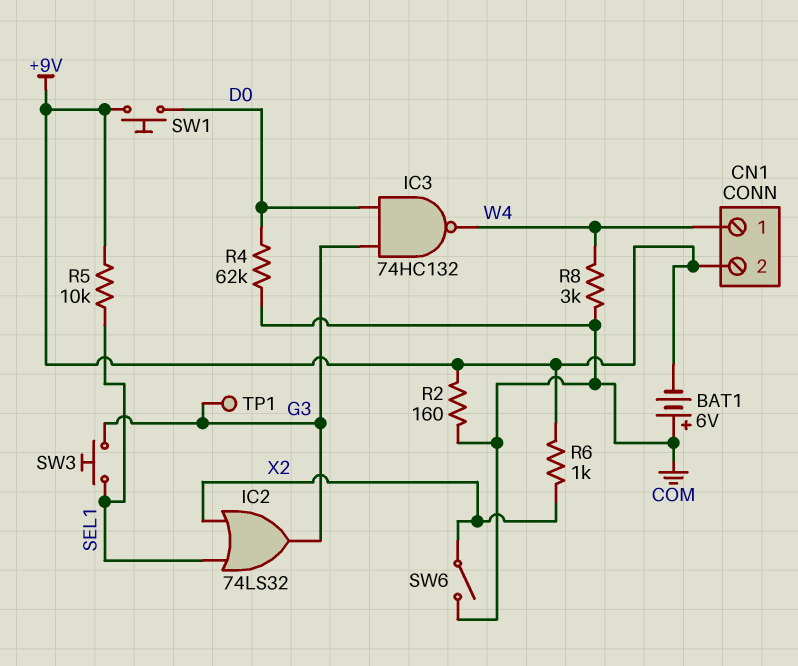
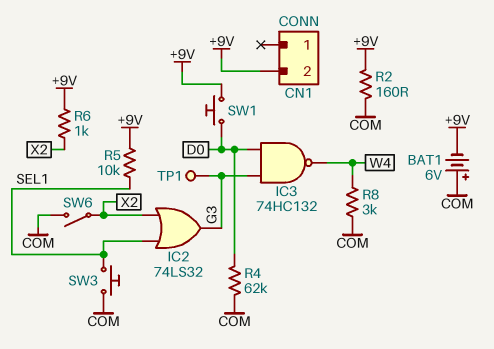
CN1 pin 1: W4 -> none
SW3: button (G3, SEL1) -> button (COM, SEL1)

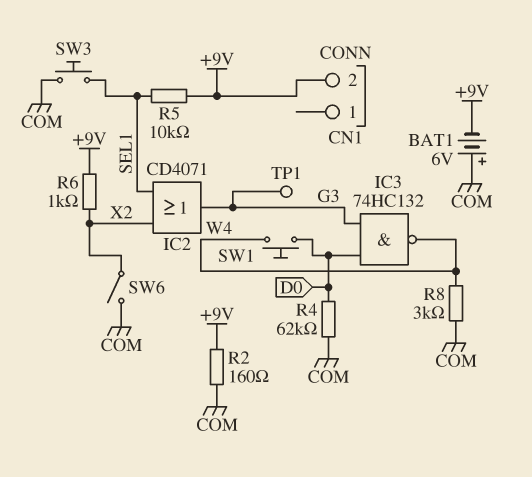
IC2: OR 74LS32 (in SEL1, in X2, out G3) -> OR CD4071 (in SEL1, in X2, out G3)
SW1: button (+9V, D0) -> button (D0, W4)

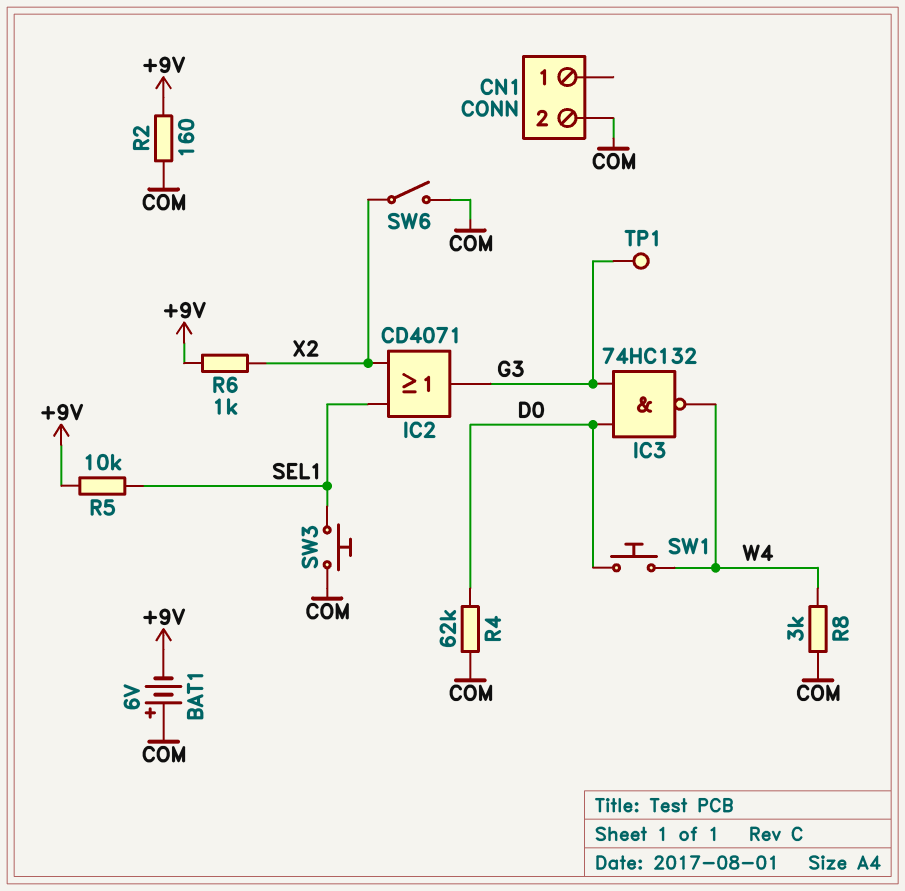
CN1 pin 2: +9V -> COM

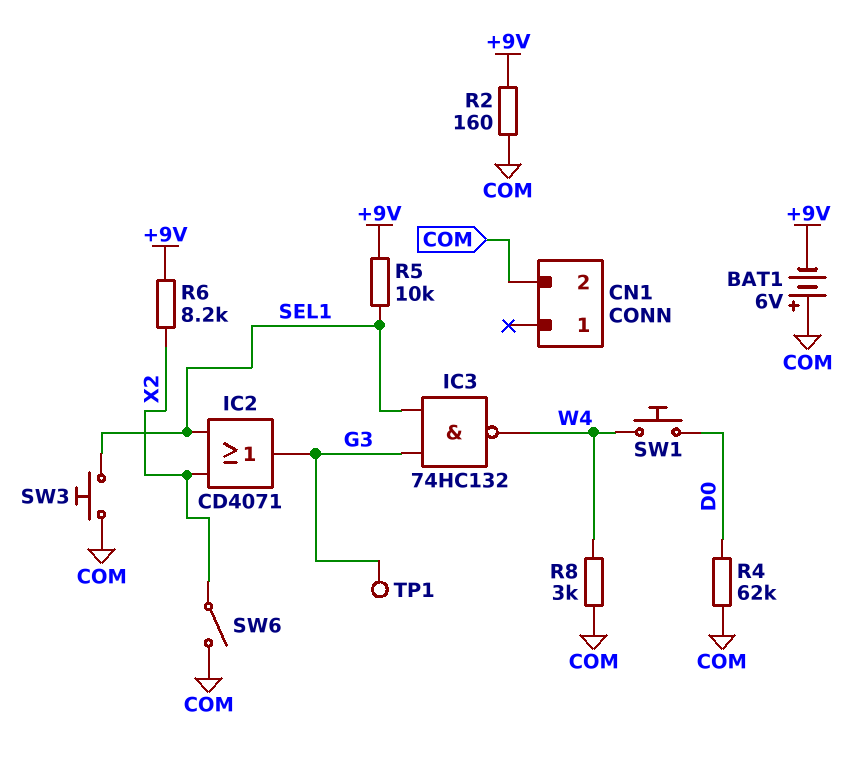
IC3: NAND 74HC132 (in D0, in G3, out W4) -> NAND 74HC132 (in G3, in SEL1, out W4)
R6: 1k (+9V, X2) -> 8.2k (+9V, X2)

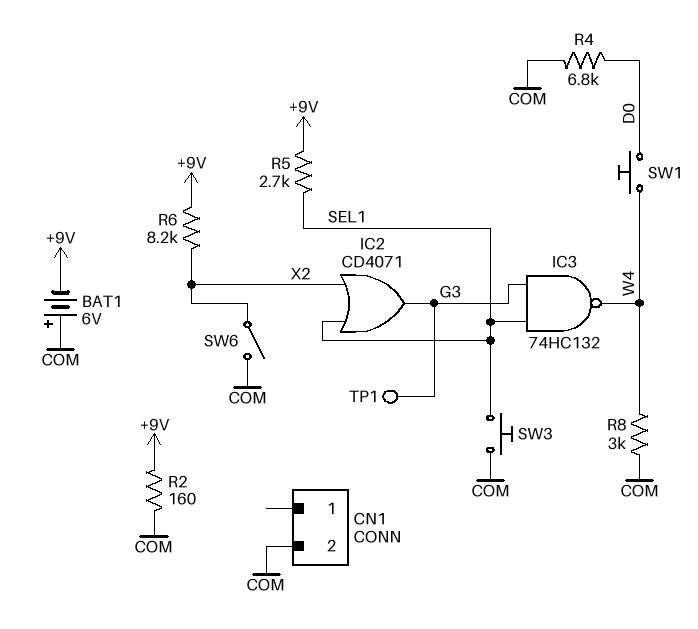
R4: 62k (COM, D0) -> 6.8k (COM, D0)
R5: 10k (+9V, SEL1) -> 2.7k (+9V, SEL1)

